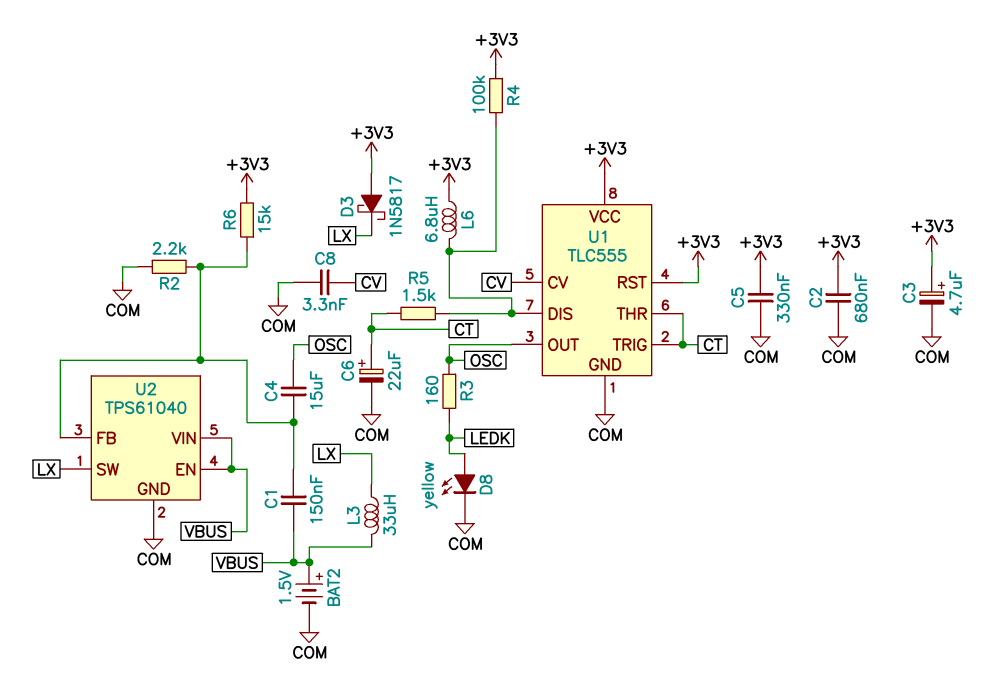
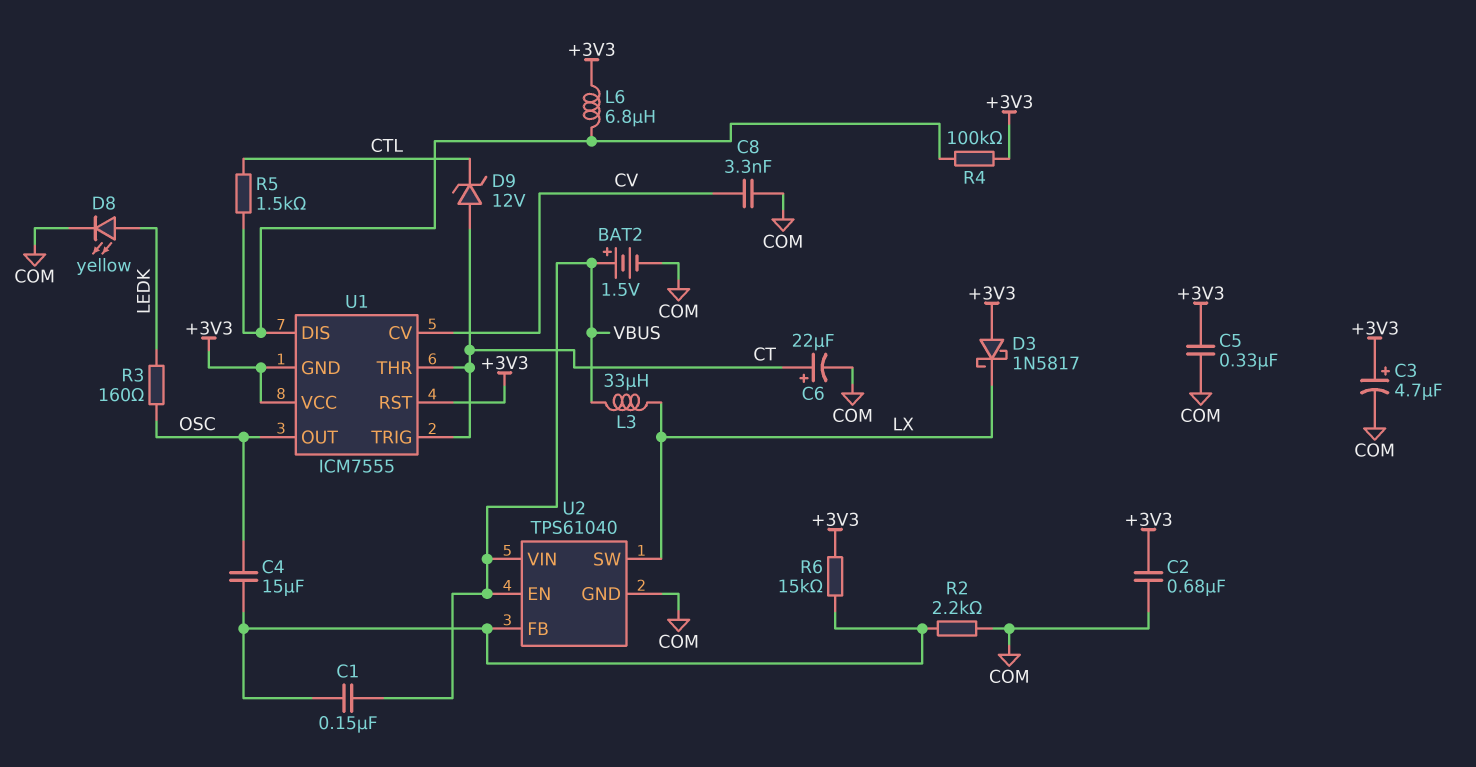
D9: none -> zener 12V (A CT, K CTL)
R5: 1.5k (CT, U1/DIS) -> 1.5k (CTL, U1/DIS)
U1: TLC555 -> ICM7555
U1 pin GND: COM -> +3V3

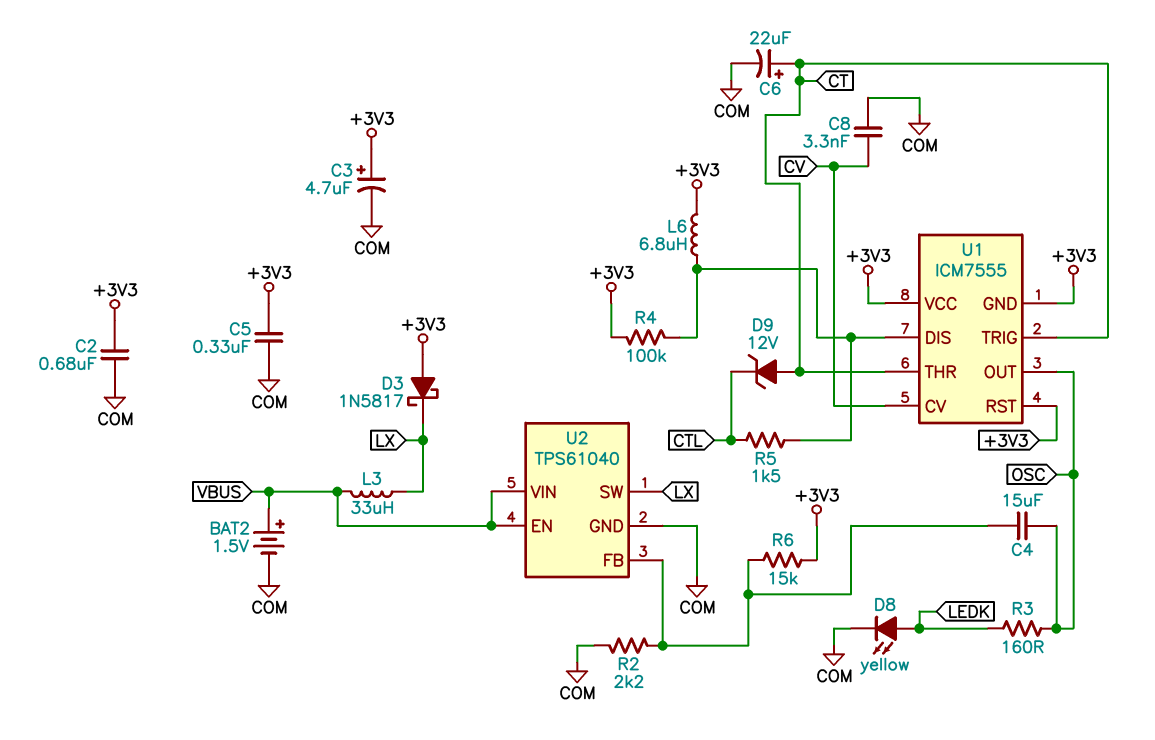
C1: 150nF (U2/FB, VBUS) -> none

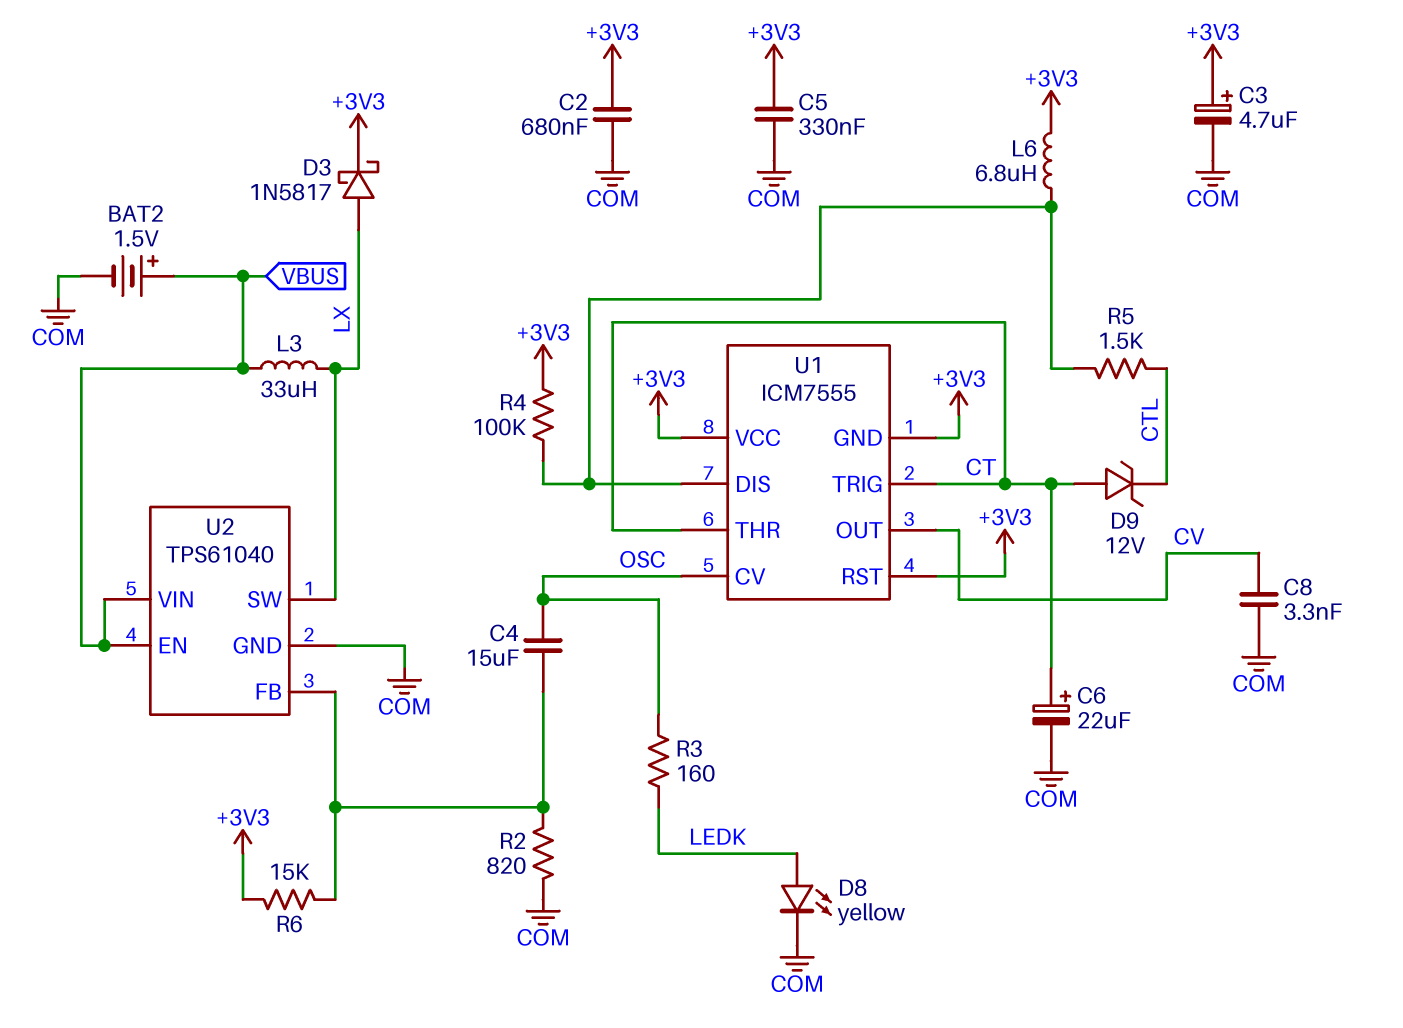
D3: schottky 1N5817 (A +3V3, K LX) -> schottky 1N5817 (A LX, K +3V3)
R2: 2.2k (COM, U2/FB) -> 820 (COM, U2/FB)
U1 pin CV: CV -> OSC
U1 pin OUT: OSC -> CV

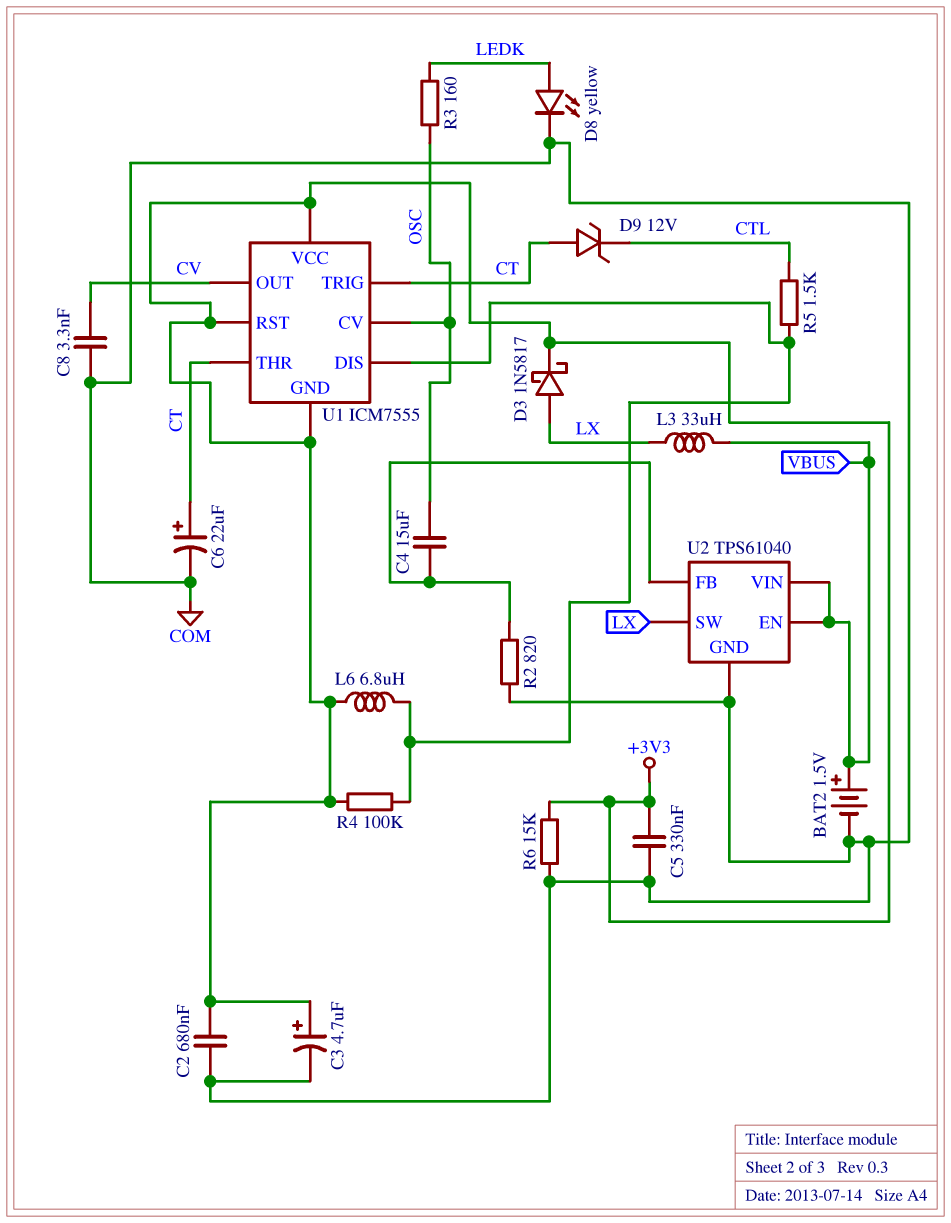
R6: 15k (+3V3, U2/FB) -> 15k (+3V3, COM)

